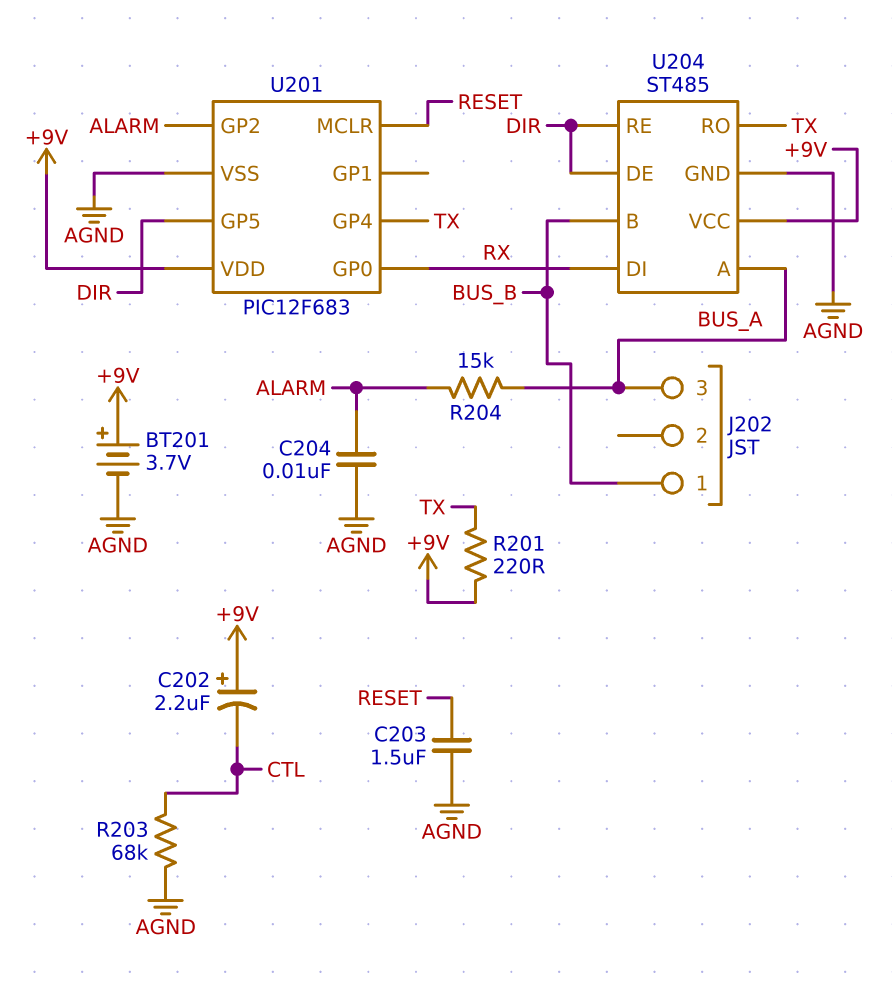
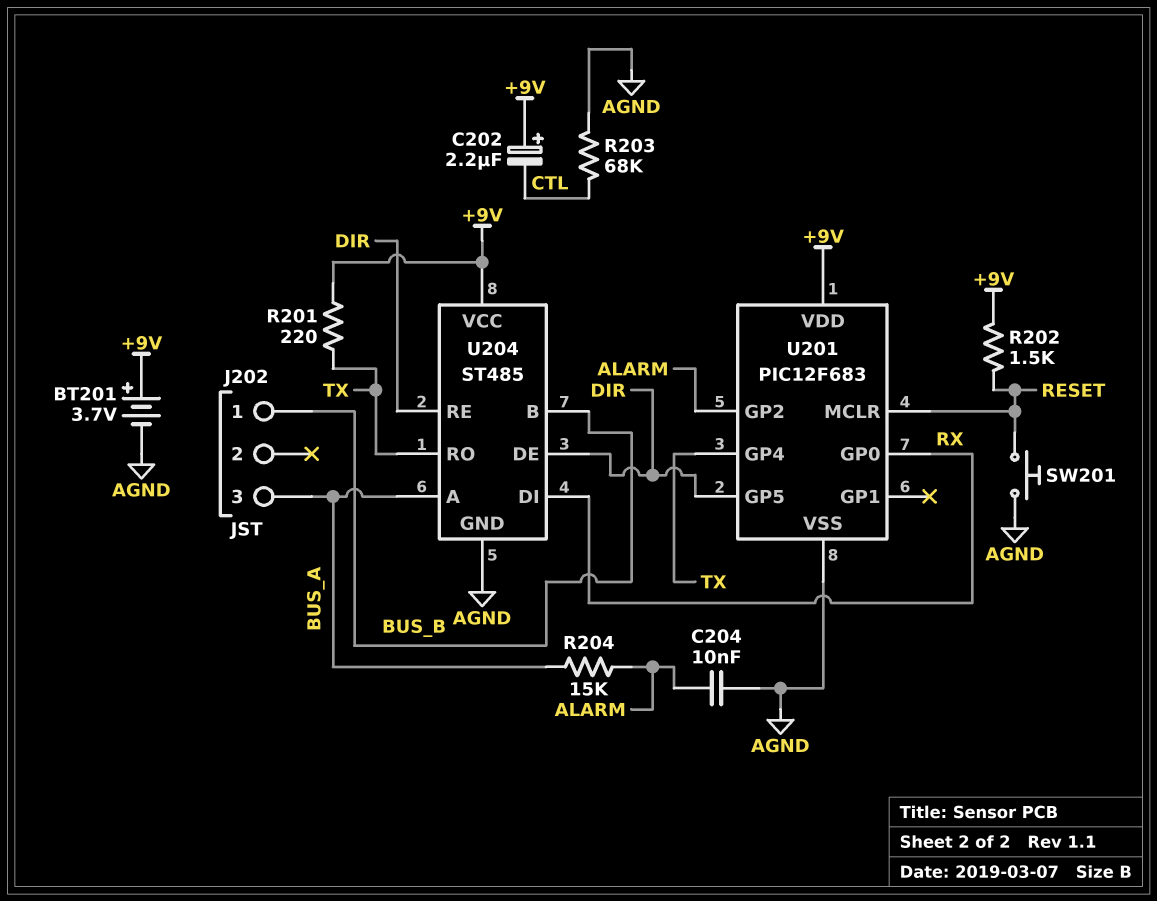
C203: 1.5uF (AGND, RESET) -> none
R202: none -> 1.5k (+9V, RESET)
SW201: none -> button (AGND, RESET)

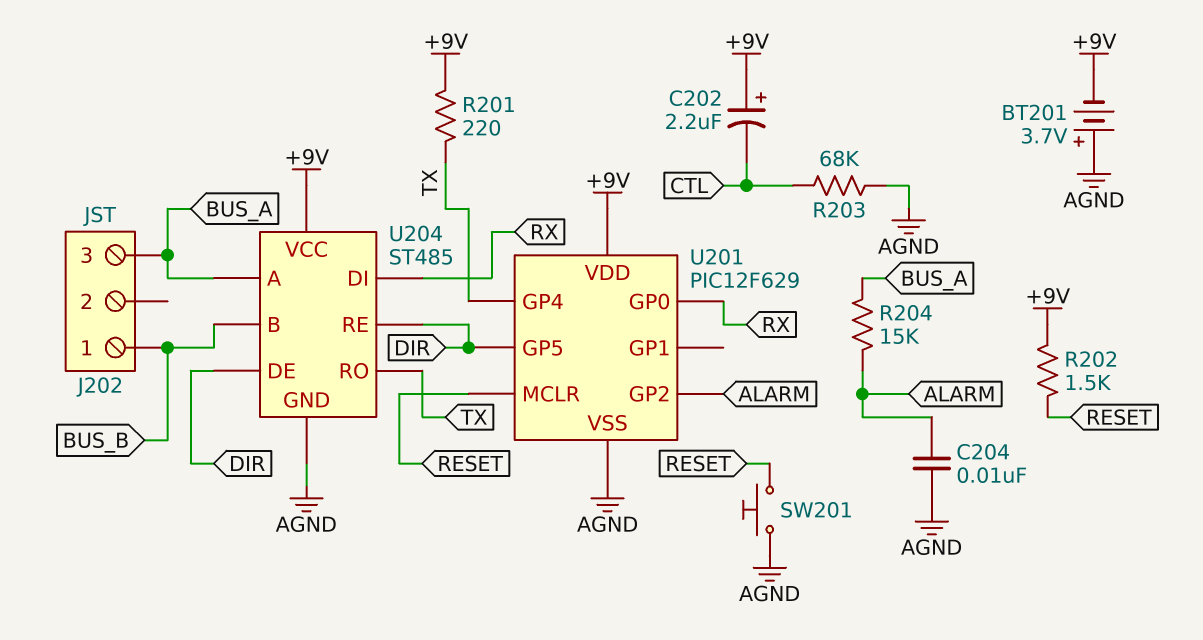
BT201: 3.7V (plus +9V, minus AGND) -> 3.7V (plus AGND, minus +9V)
U201: PIC12F683 -> PIC12F629

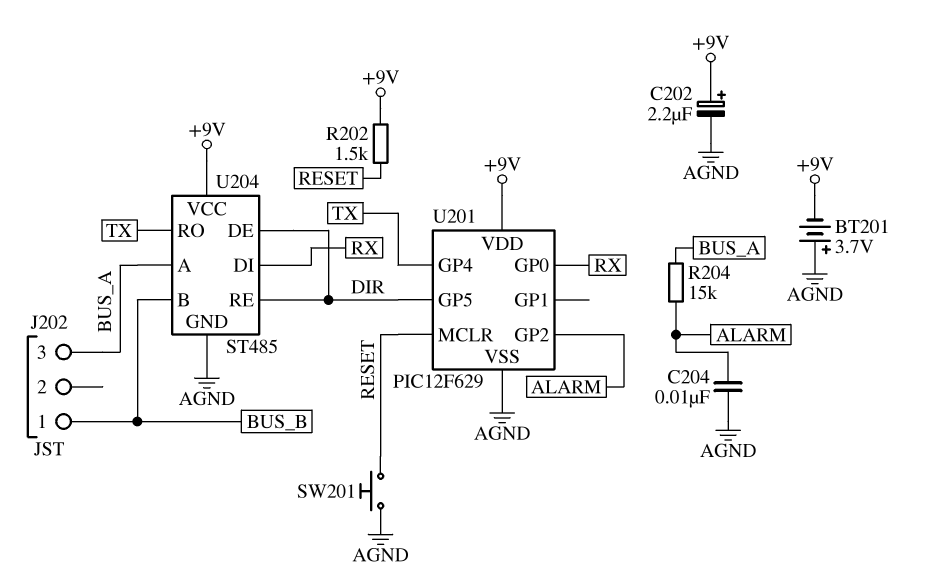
C202: 2.2uF (plus +9V, minus CTL) -> 2.2uF (plus +9V, minus AGND)
R201: 220 (+9V, TX) -> none
R203: 68k (AGND, CTL) -> none

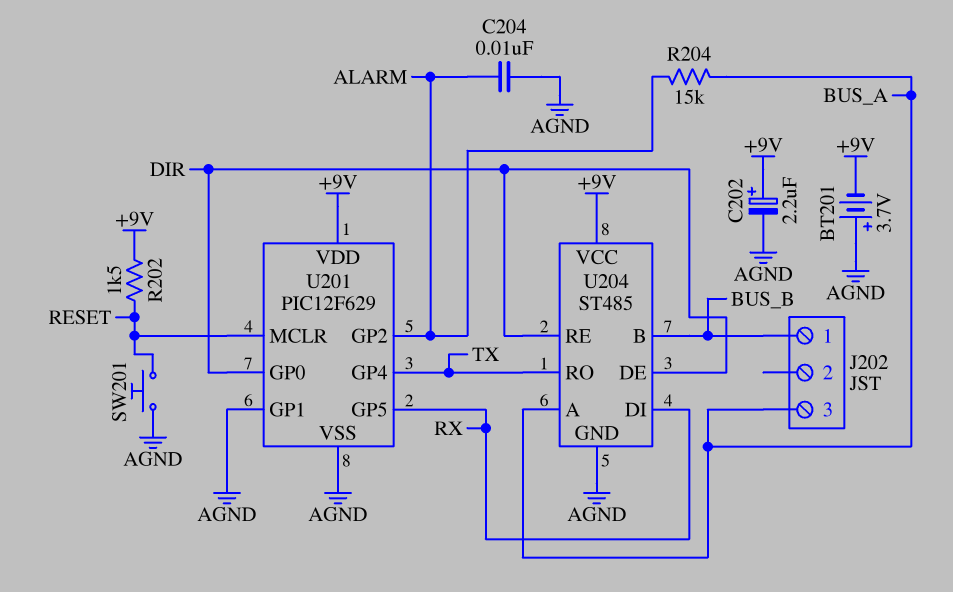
U201 pin GP0: RX -> DIR
U201 pin GP1: none -> AGND
U201 pin GP5: DIR -> RX

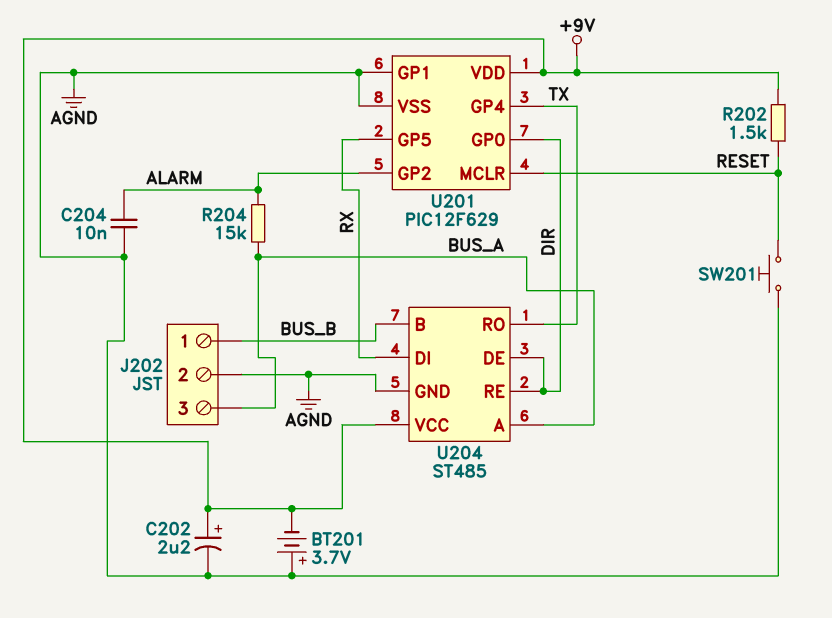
J202 pin 2: none -> AGND

